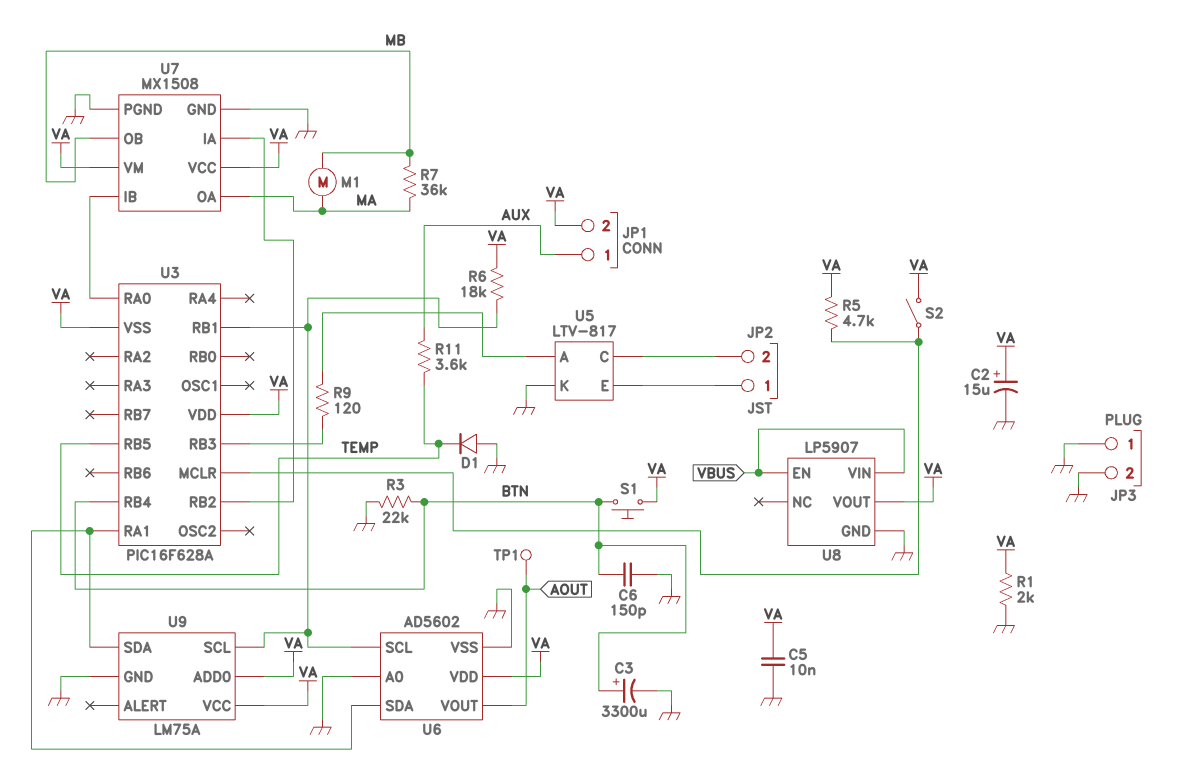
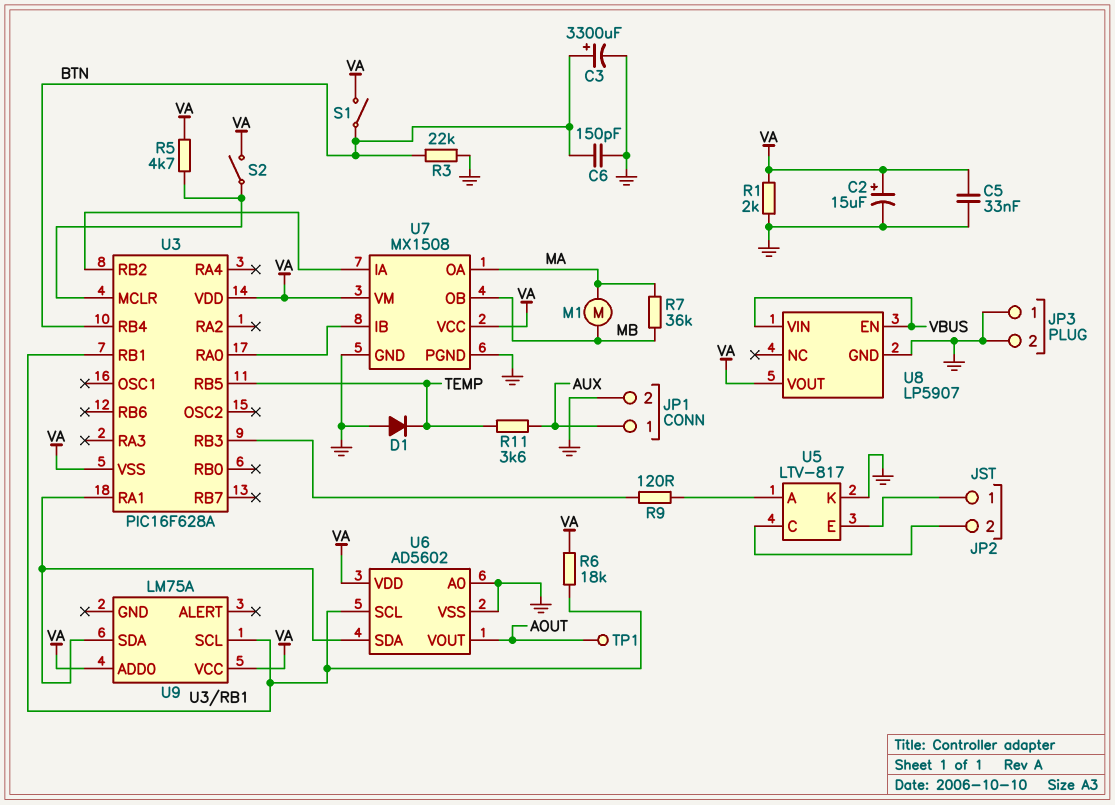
C5: 10nF (GND, VA) -> 33nF (GND, VA)
JP1 pin 2: VA -> GND
S1: button (BTN, VA) -> switch (BTN, VA)
U9 pin GND: GND -> none

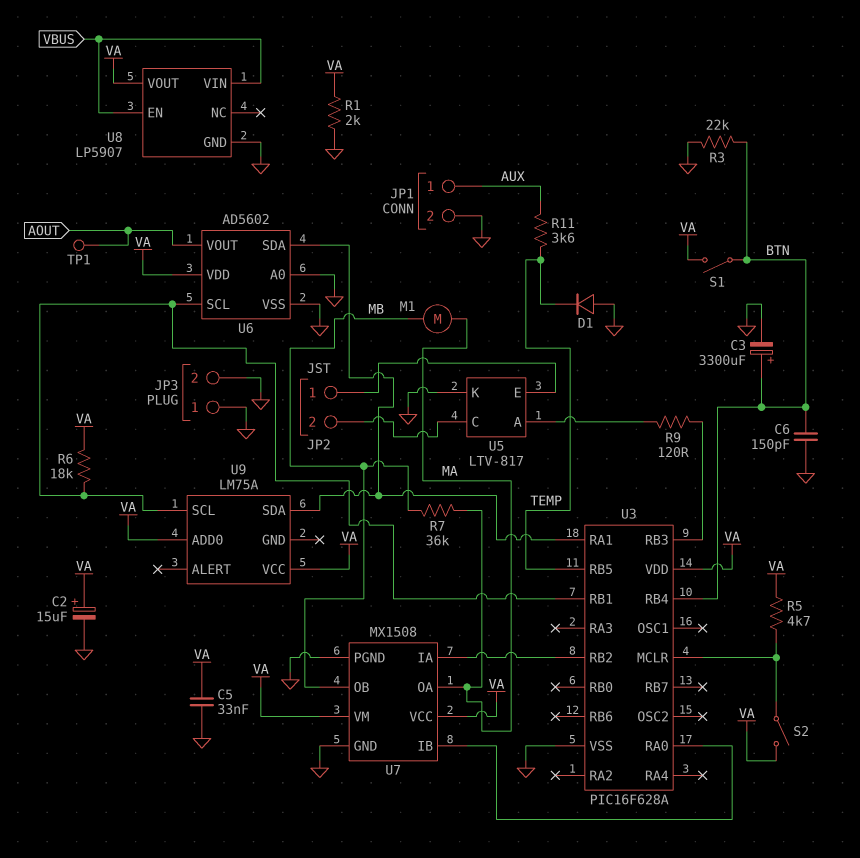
U3 pin VSS: VA -> GND

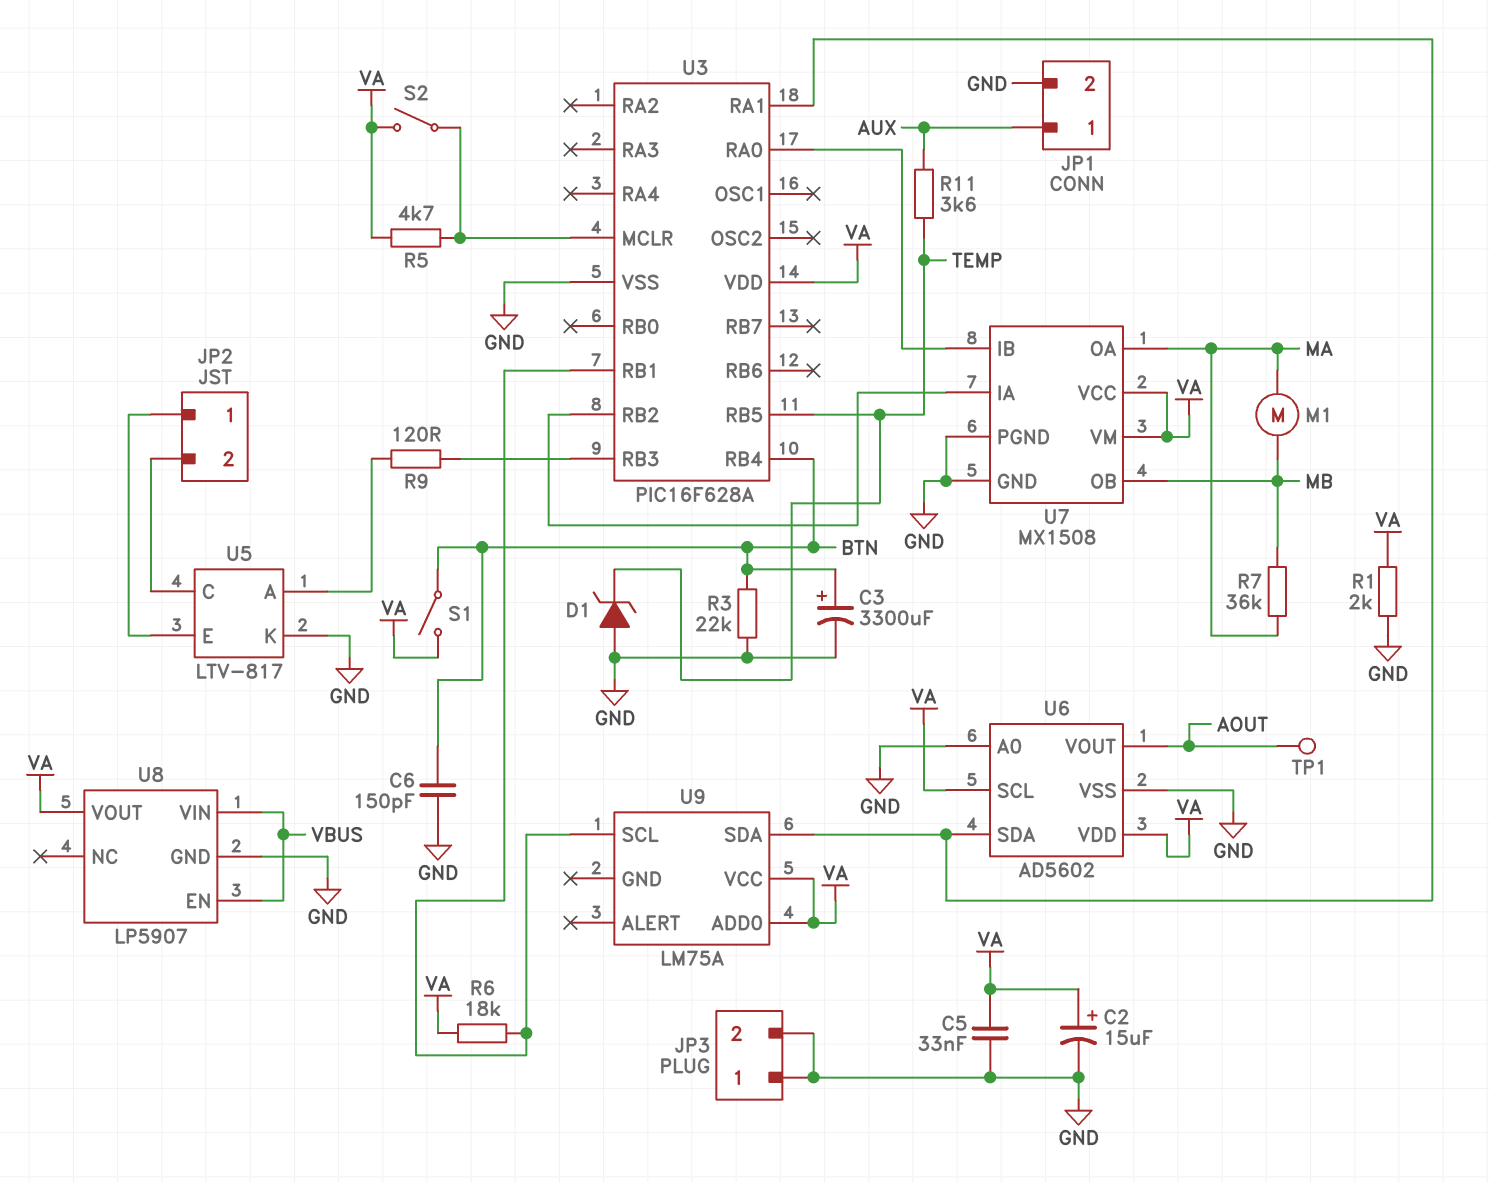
D1: diode (A GND, K TEMP) -> zener (A GND, K TEMP)
U6 pin SCL: U3/RB1 -> VA

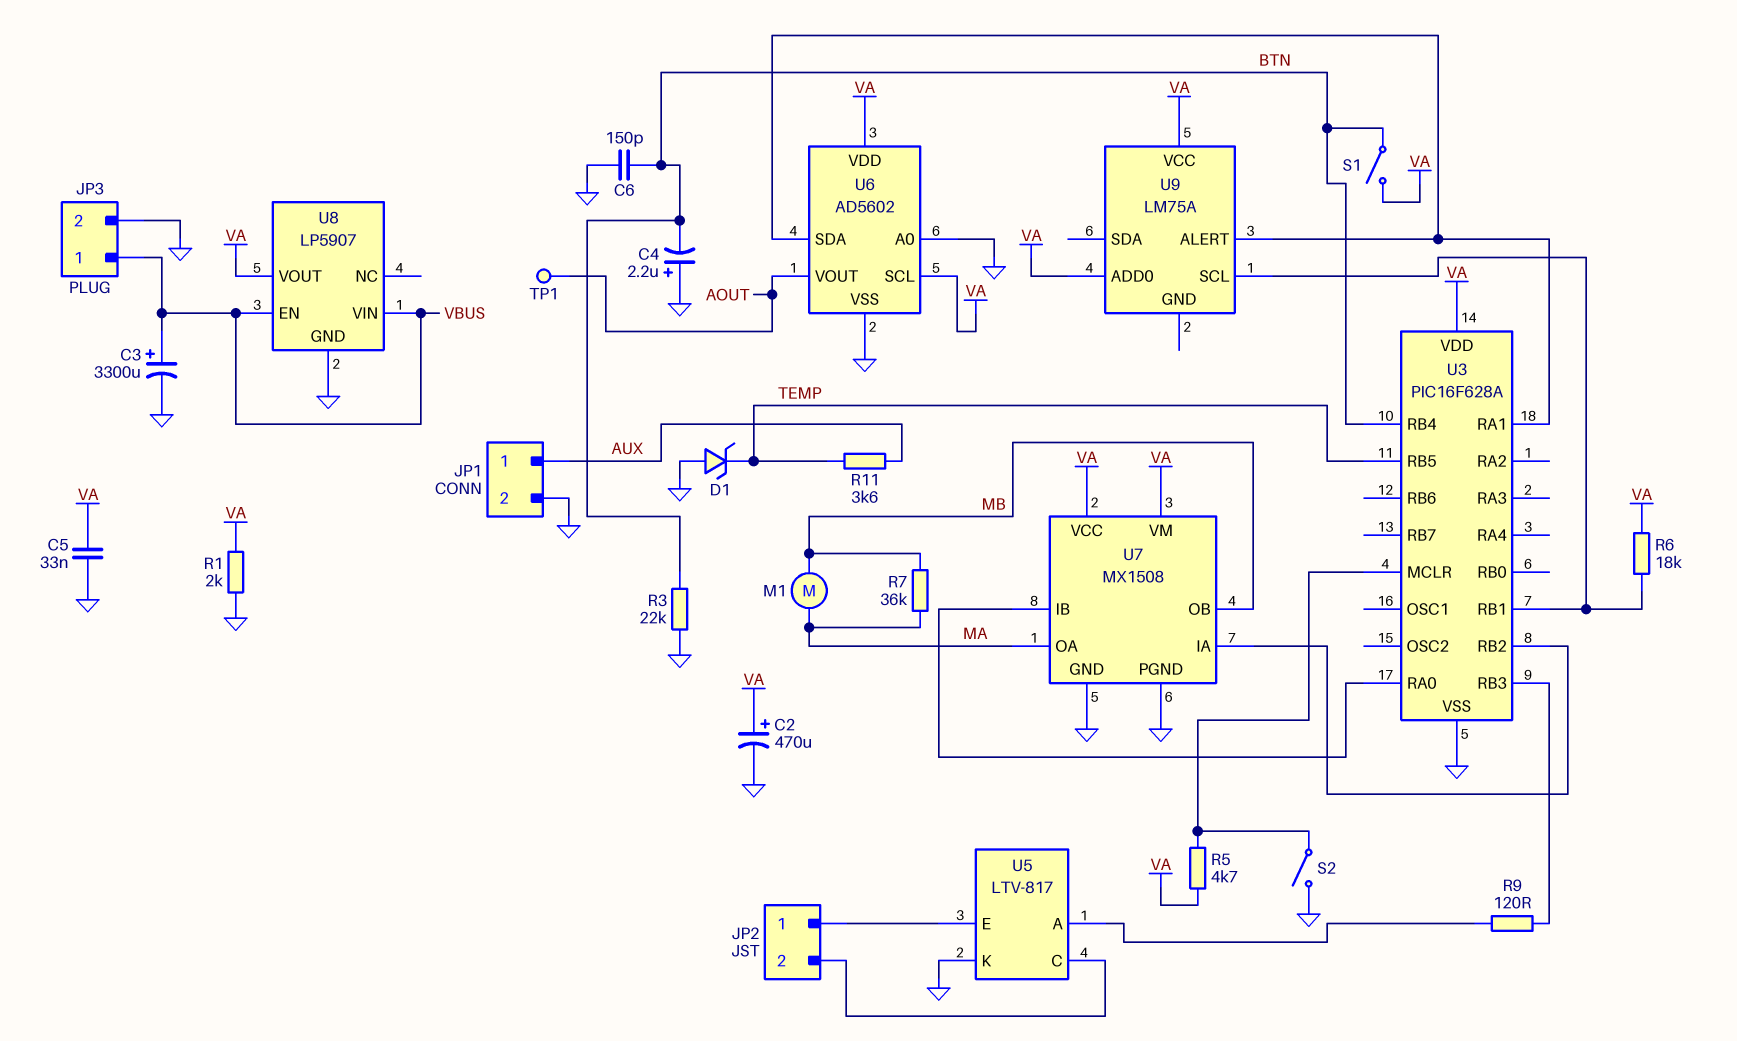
C2: 15uF (plus VA, minus GND) -> 470uF (plus VA, minus GND)
C3: 3300uF (plus BTN, minus GND) -> 3300uF (plus VBUS, minus GND)
C4: none -> 2.2uF (plus GND, minus BTN)
JP3 pin 1: GND -> VBUS
S2: switch (U3/MCLR, VA) -> switch (GND, U3/MCLR)
U9 pin ALERT: none -> U3/RA1
U9 pin SDA: U3/RA1 -> none

